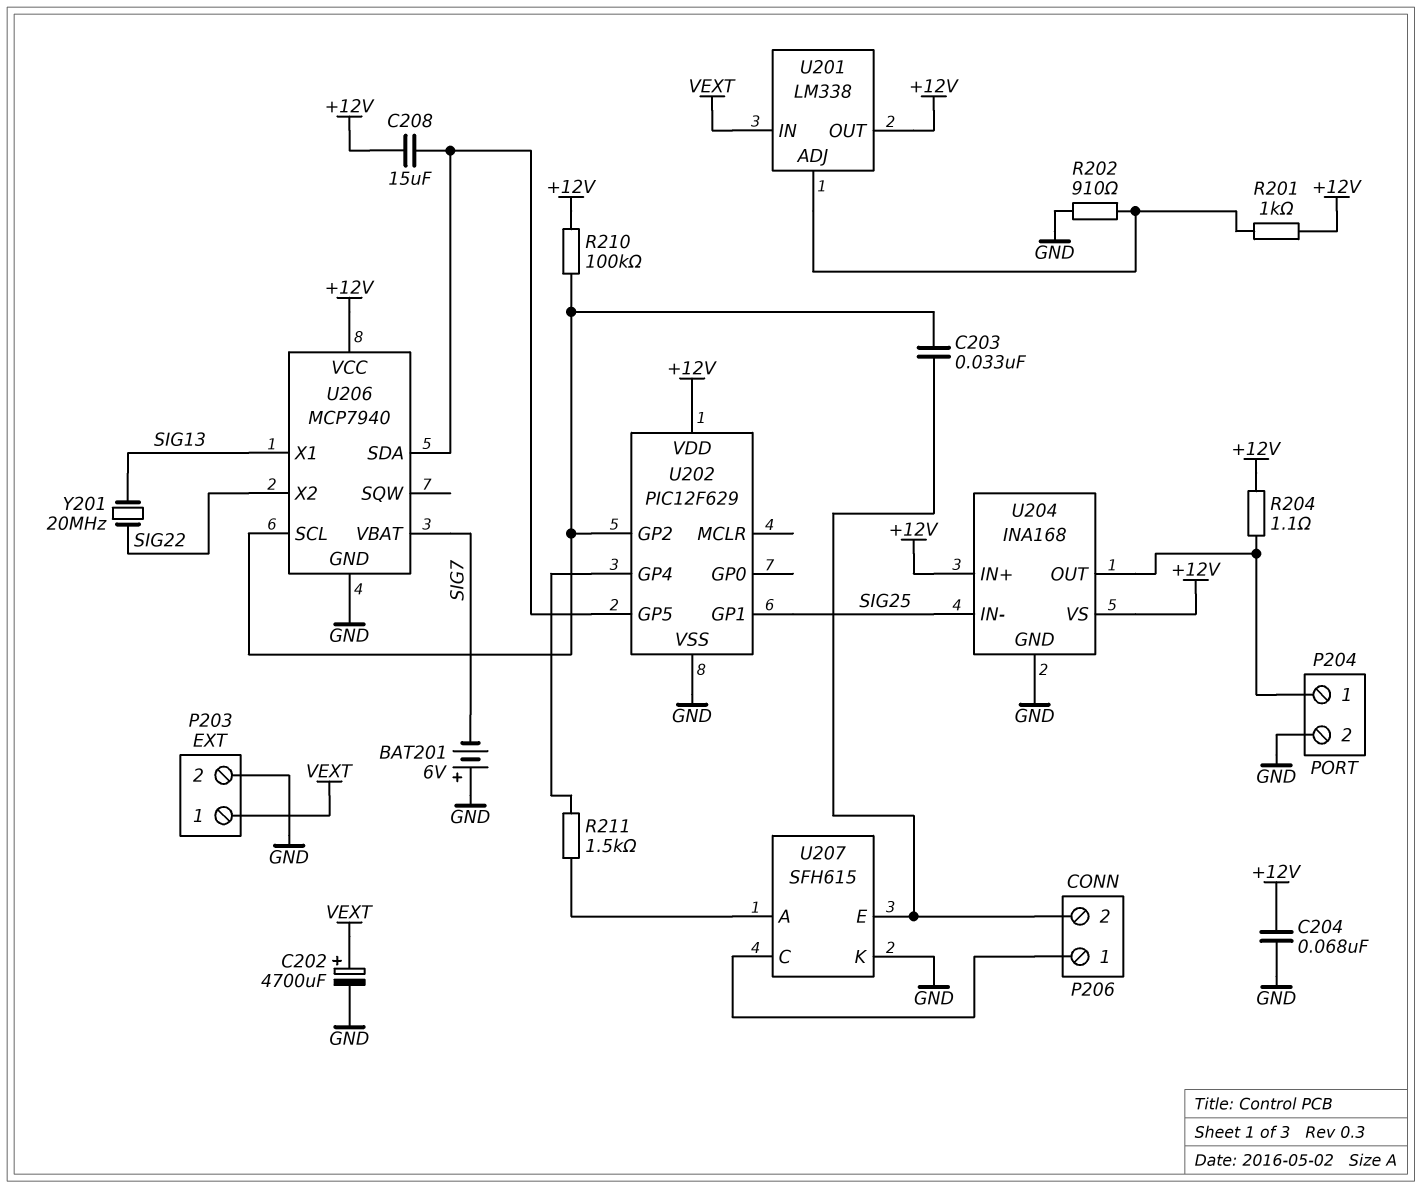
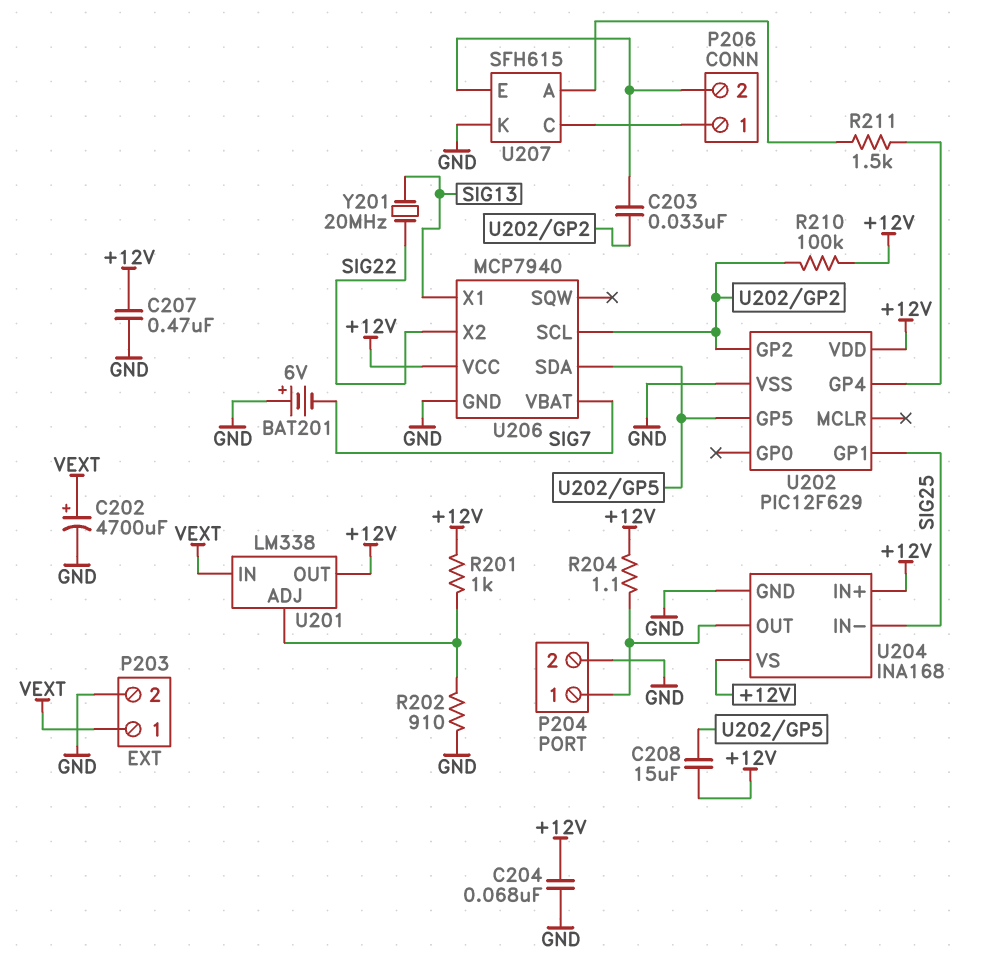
C207: none -> 470nF (+12V, GND)

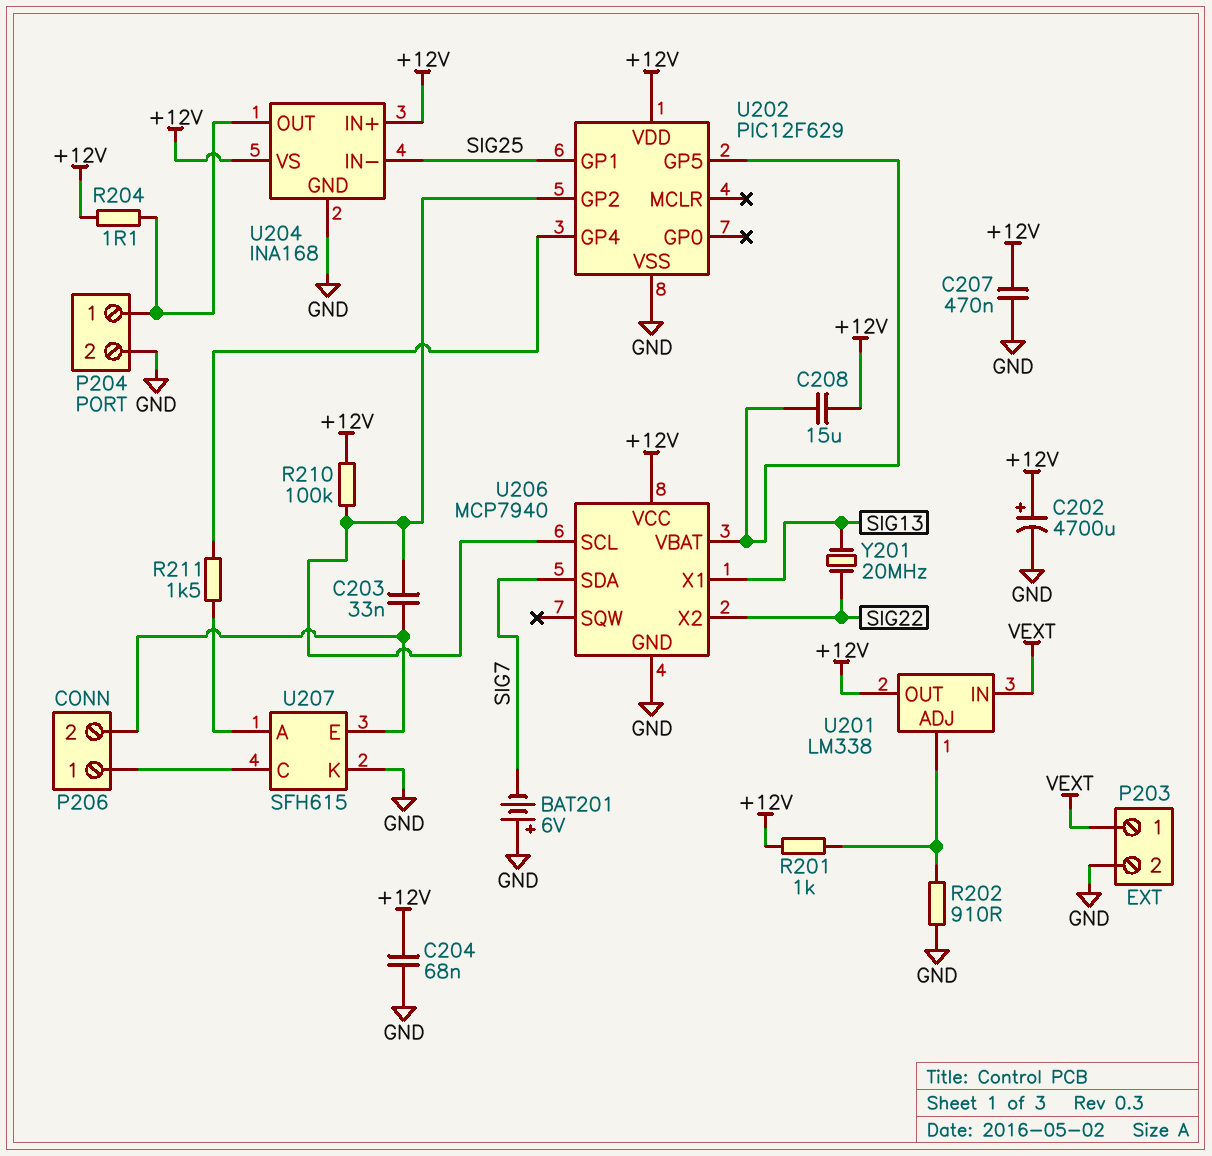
C202: 4700uF (plus VEXT, minus GND) -> 4700uF (plus +12V, minus GND)
U206 pin SDA: U202/GP5 -> SIG7
U206 pin VBAT: SIG7 -> U202/GP5

